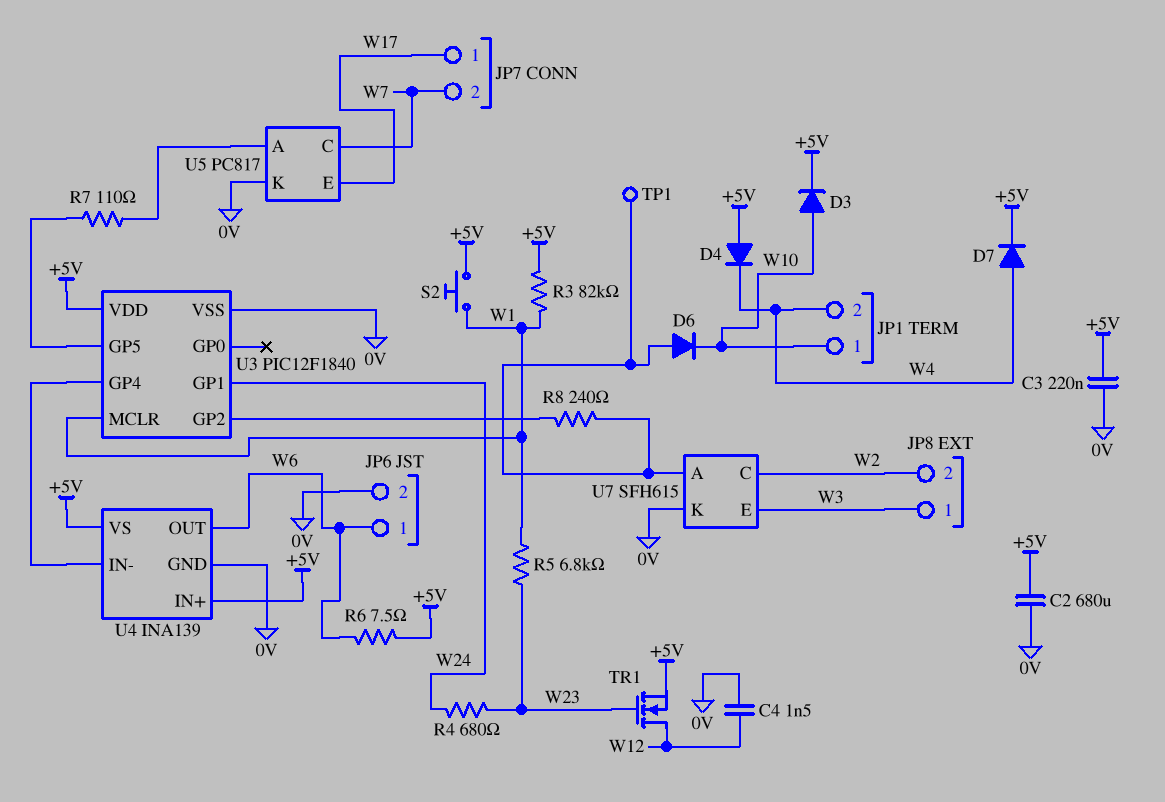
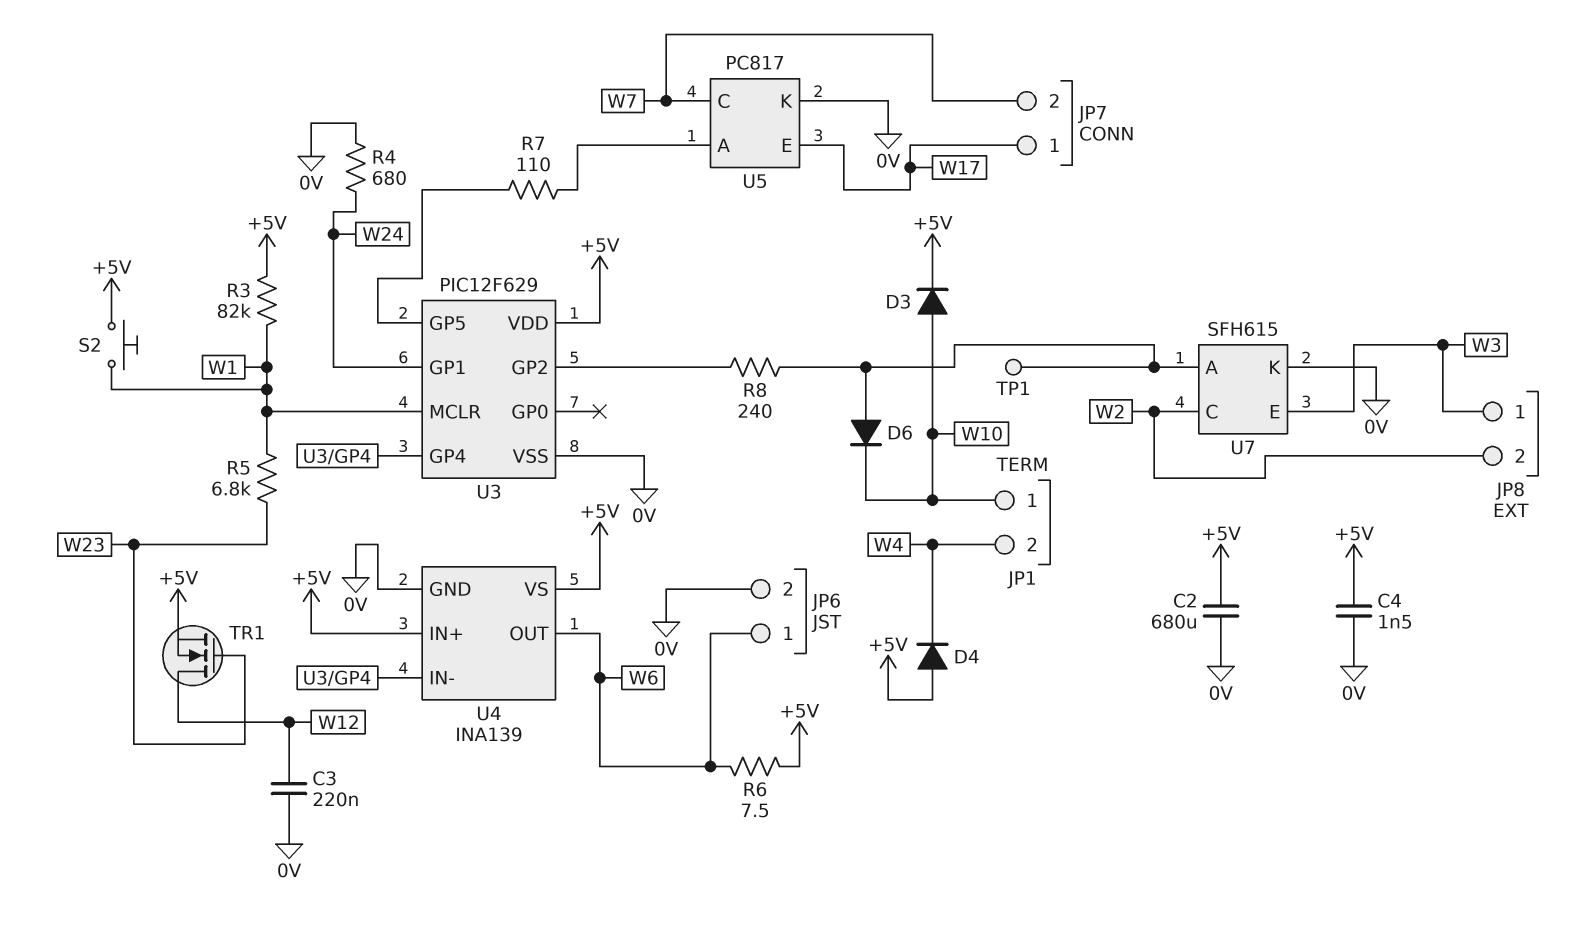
C3: 220nF (+5V, 0V) -> 220nF (0V, W12)
C4: 1.5nF (0V, W12) -> 1.5nF (+5V, 0V)
D7: diode (A W4, K +5V) -> none
R4: 680 (W23, W24) -> 680 (0V, W24)
U3: PIC12F1840 -> PIC12F629

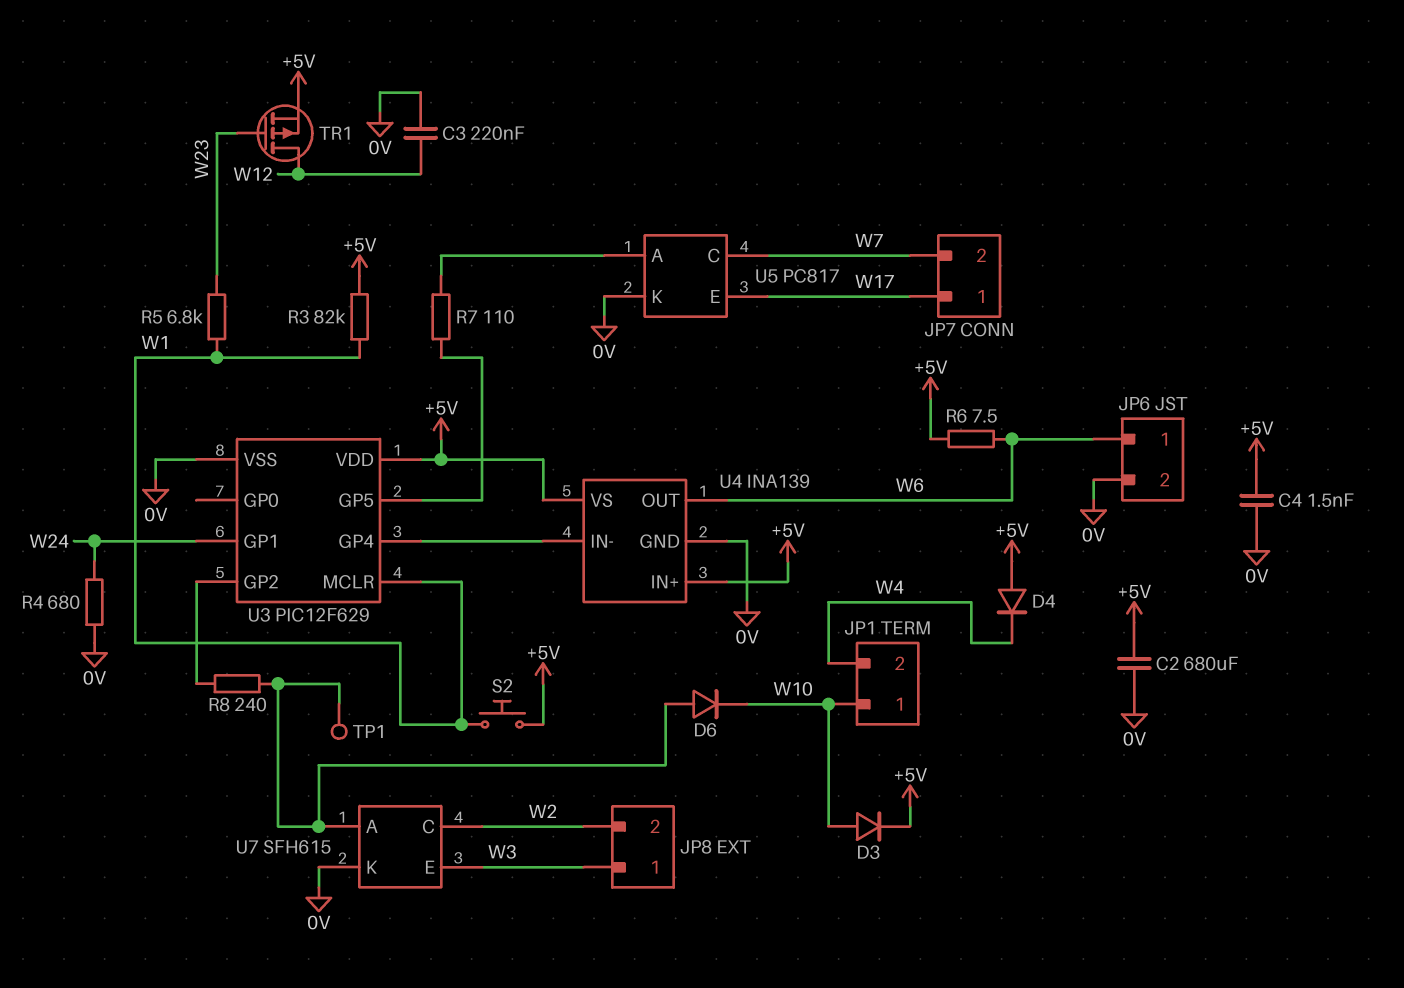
TR1: NMOS (G W23, D W12, S +5V) -> PMOS (G W23, D W12, S +5V)

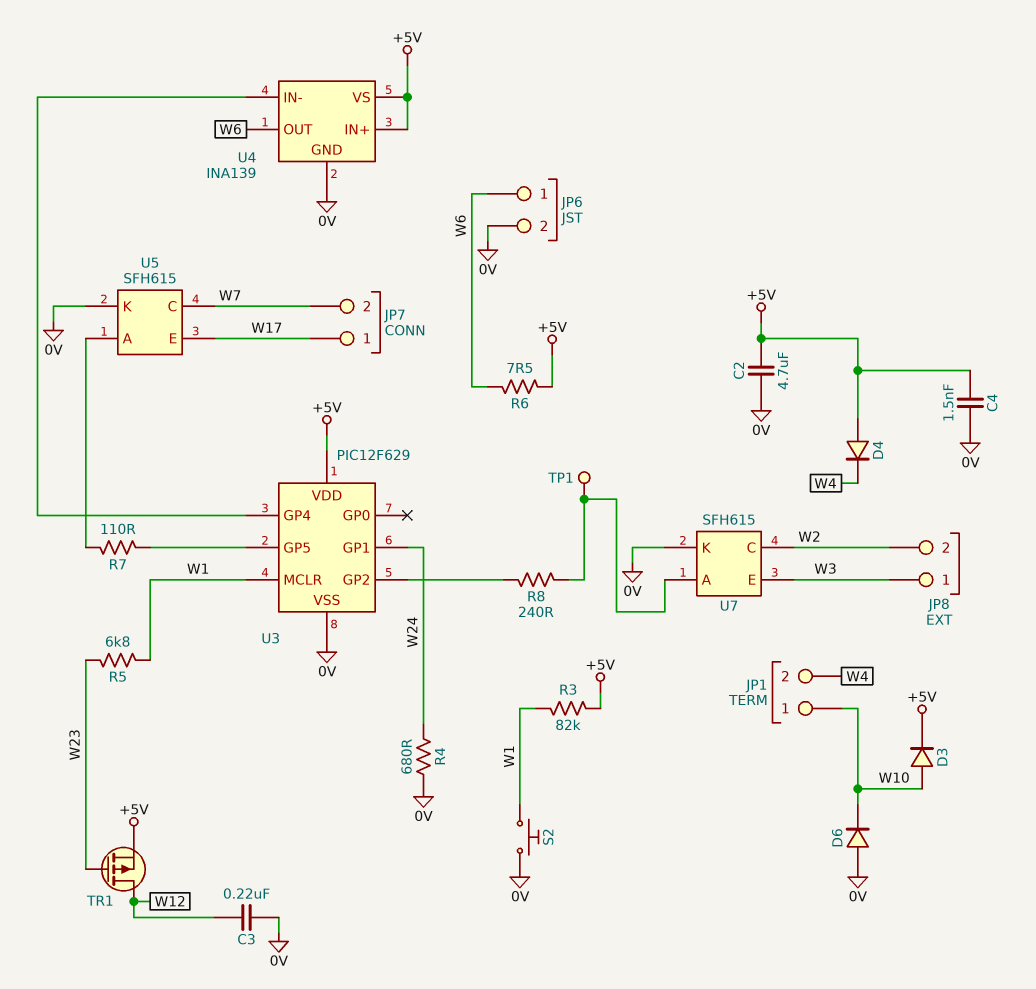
C2: 680uF (+5V, 0V) -> 4.7uF (+5V, 0V)
D6: diode (A U7/A, K W10) -> diode (A 0V, K W10)
S2: button (+5V, W1) -> button (0V, W1)
U5: PC817 -> SFH615

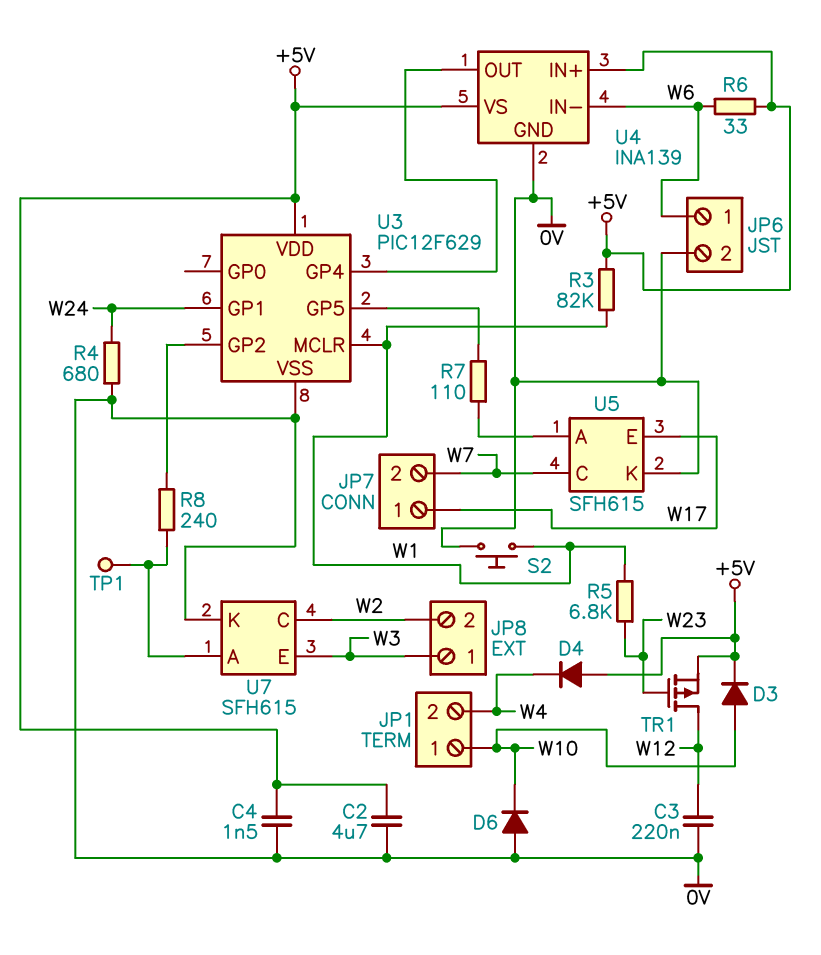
R6: 7.5 (+5V, W6) -> 33 (+5V, W6)
U4 pin IN-: U3/GP4 -> W6
U4 pin OUT: W6 -> U3/GP4

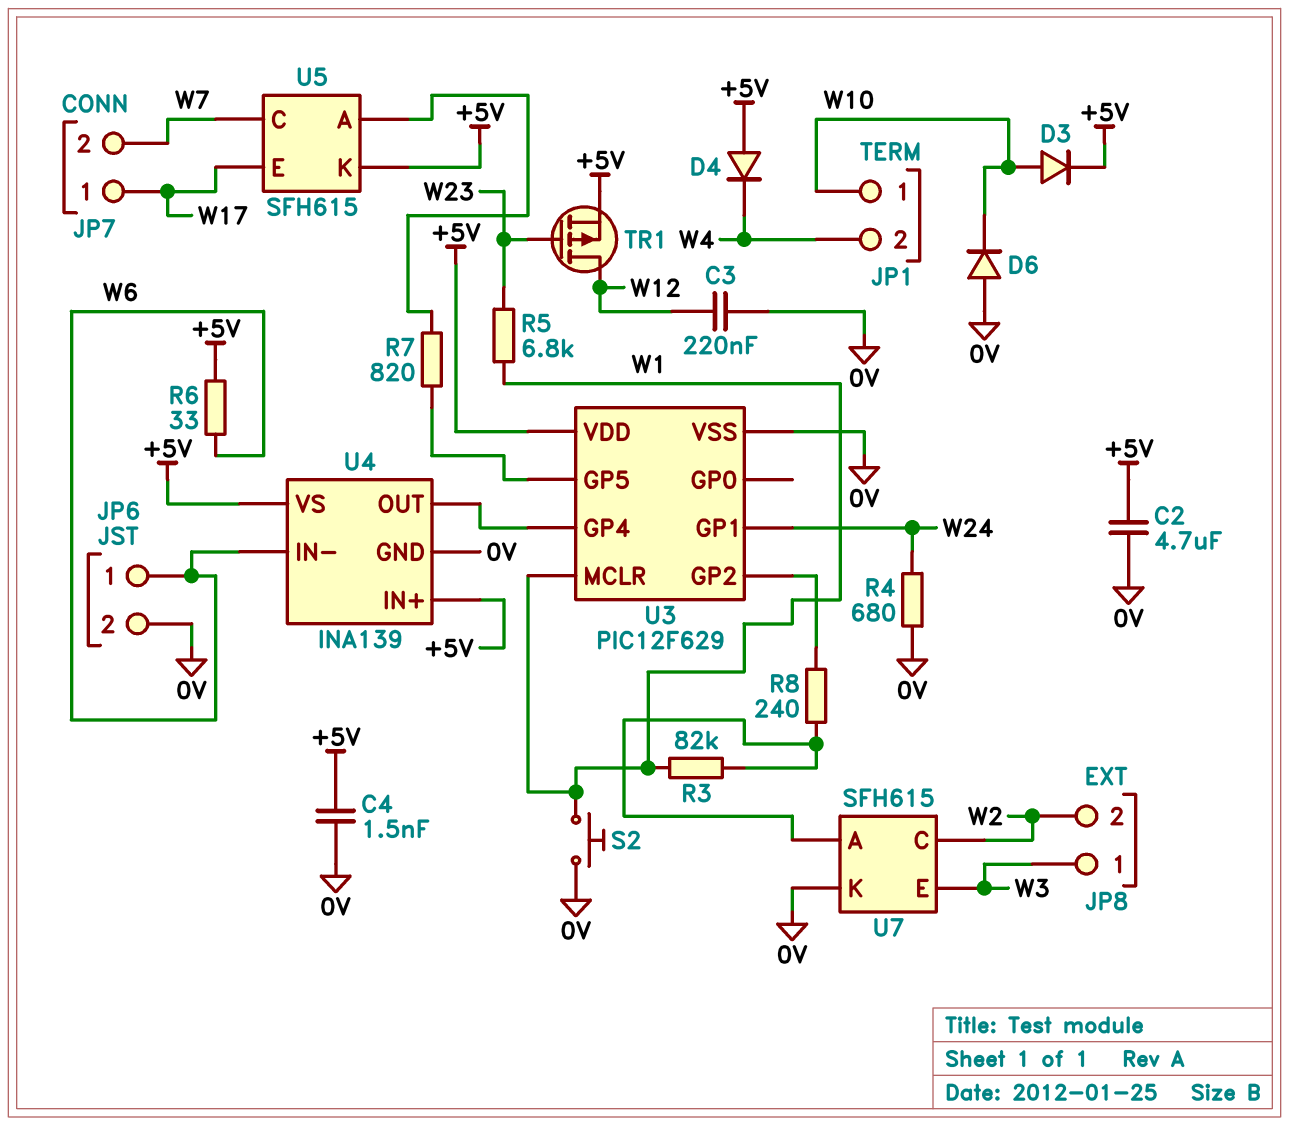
R3: 82k (+5V, W1) -> 82k (U7/A, W1)
R7: 110 (U3/GP5, U5/A) -> 820 (U3/GP5, U5/A)
TP1: test point (U7/A) -> none
U5 pin K: 0V -> +5V

